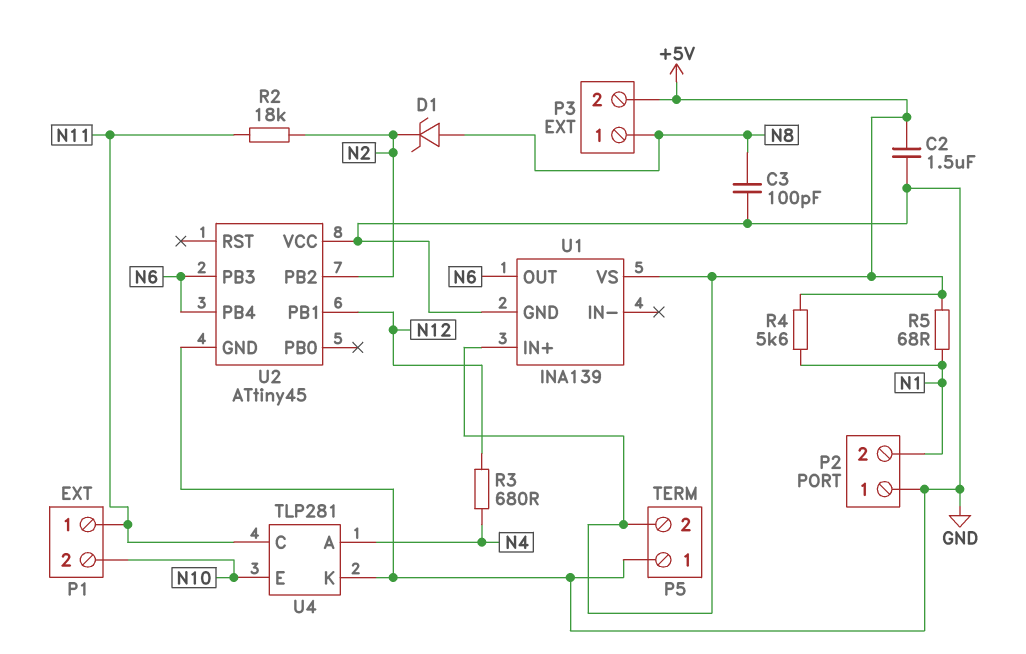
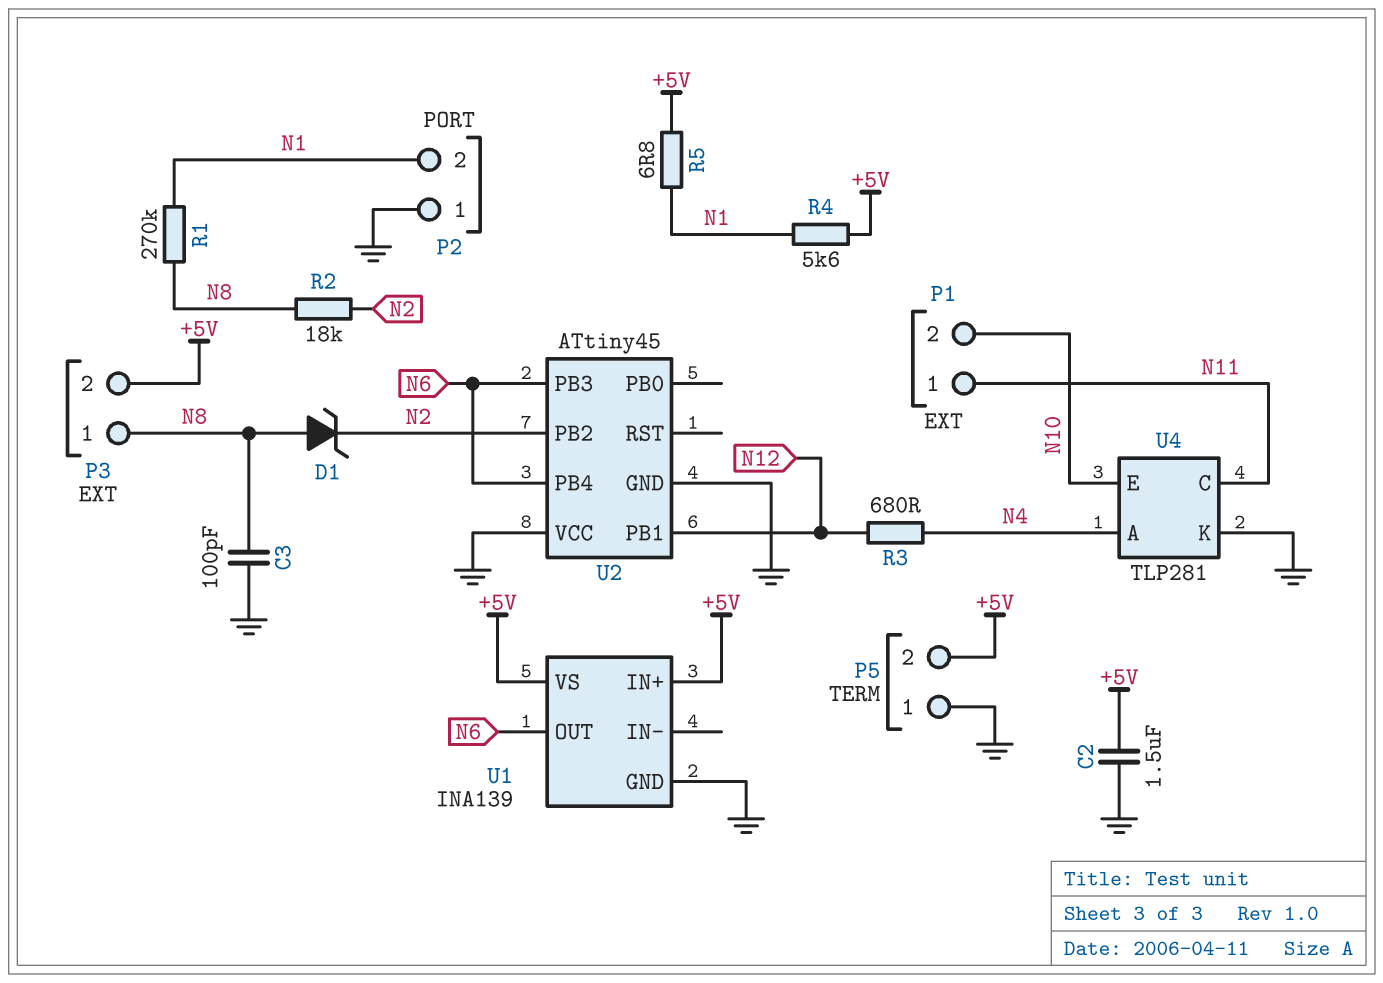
R1: none -> 270k (N1, N8)
R2: 18k (N2, N11) -> 18k (N2, N8)
R5: 68 (+5V, N1) -> 6.8 (+5V, N1)

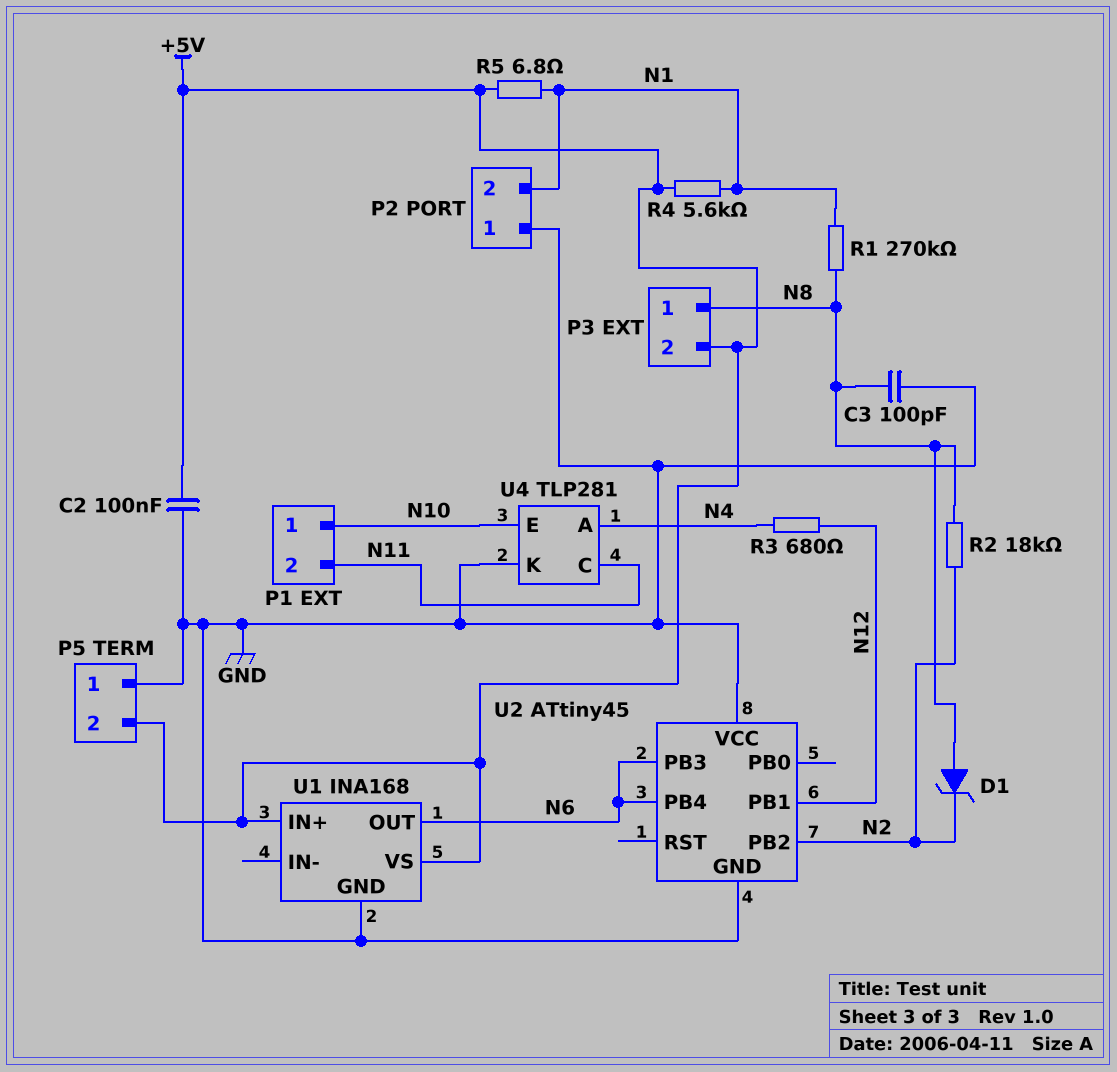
C2: 1.5uF (+5V, GND) -> 100nF (+5V, GND)
P1 pin 1: N11 -> N10
P1 pin 2: N10 -> N11
U1: INA139 -> INA168

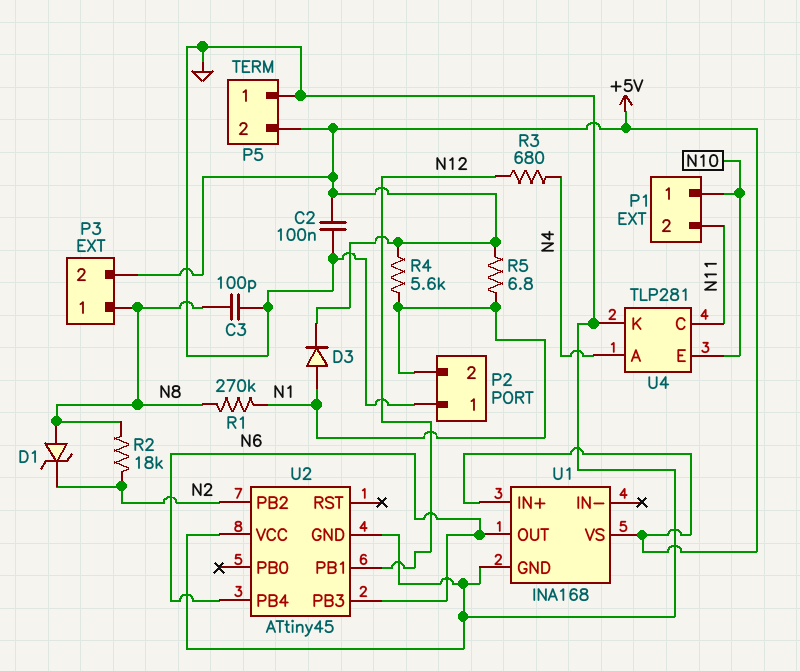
D3: none -> diode (A N1, K +5V)

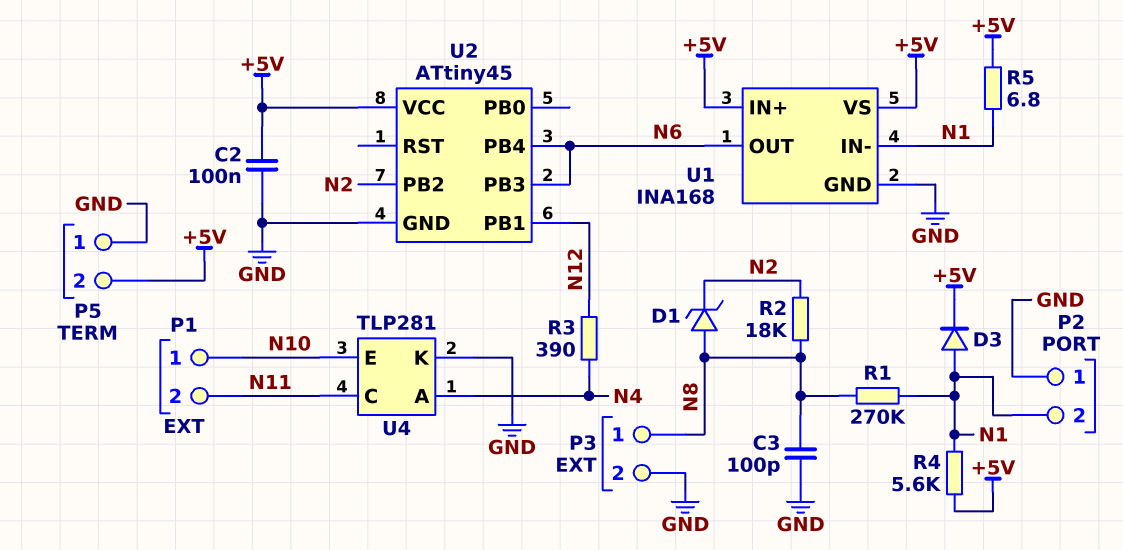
P3 pin 2: +5V -> GND
R3: 680 (N4, N12) -> 390 (N4, N12)
U1 pin IN-: none -> N1
U2 pin VCC: GND -> +5V

